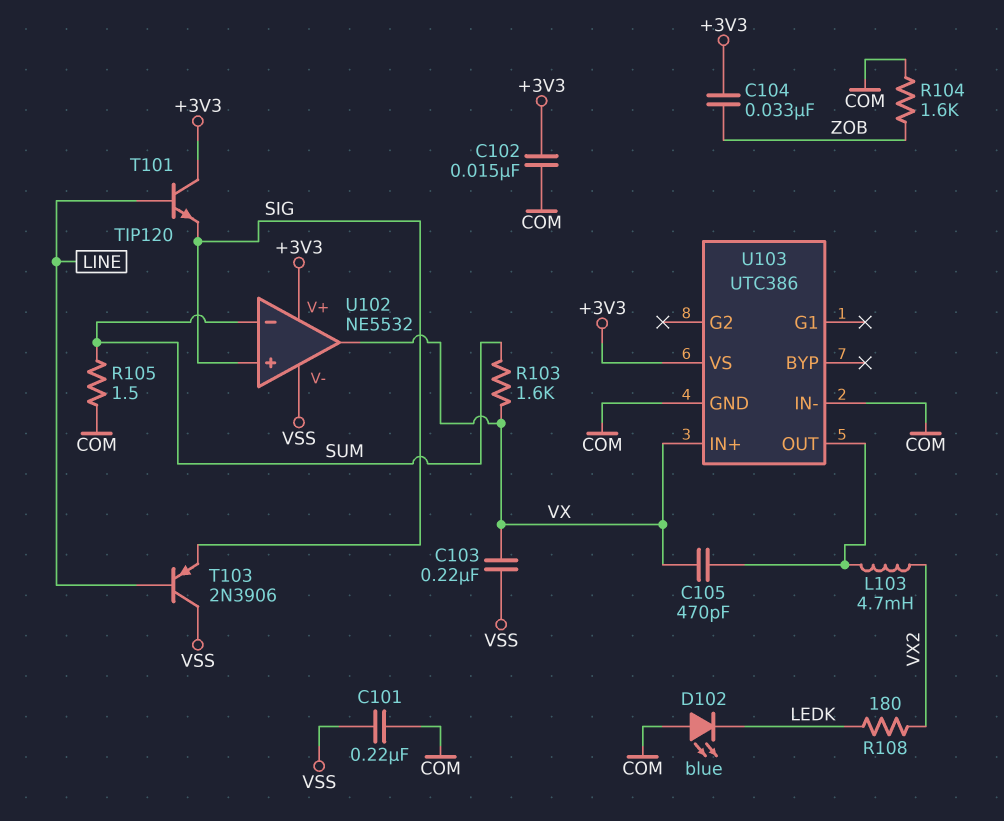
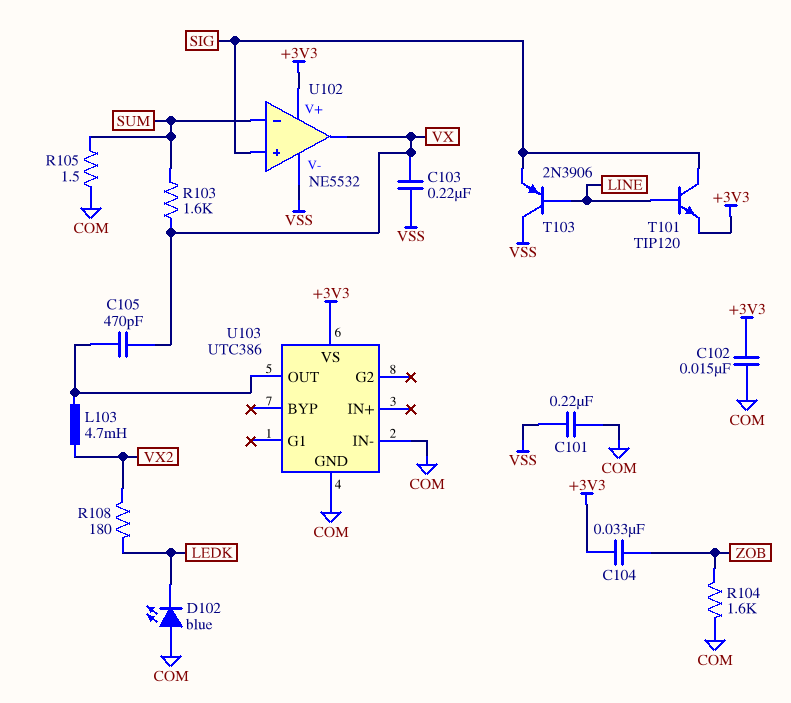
T101: NPN TIP120 (B LINE, C +3V3, E SIG) -> NPN TIP120 (B LINE, C SIG, E +3V3)
U103 pin IN+: VX -> none

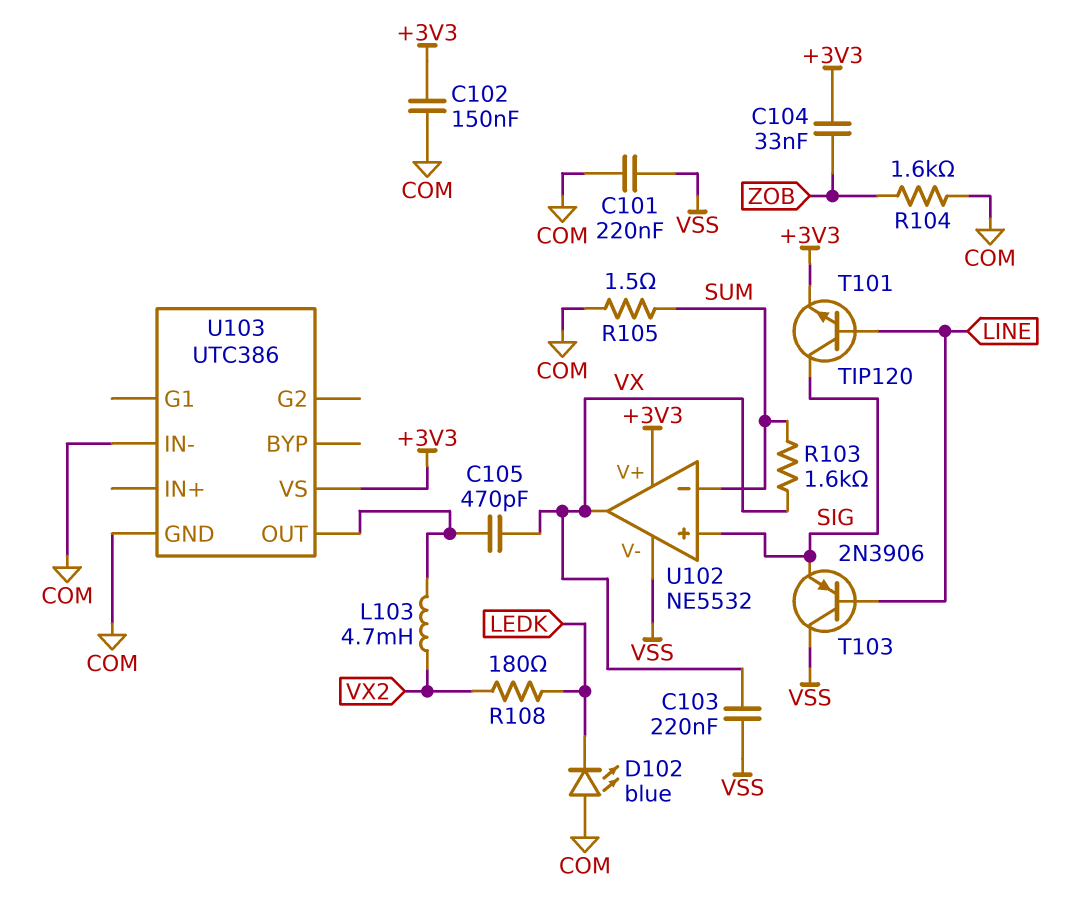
C102: 15nF (+3V3, COM) -> 150nF (+3V3, COM)

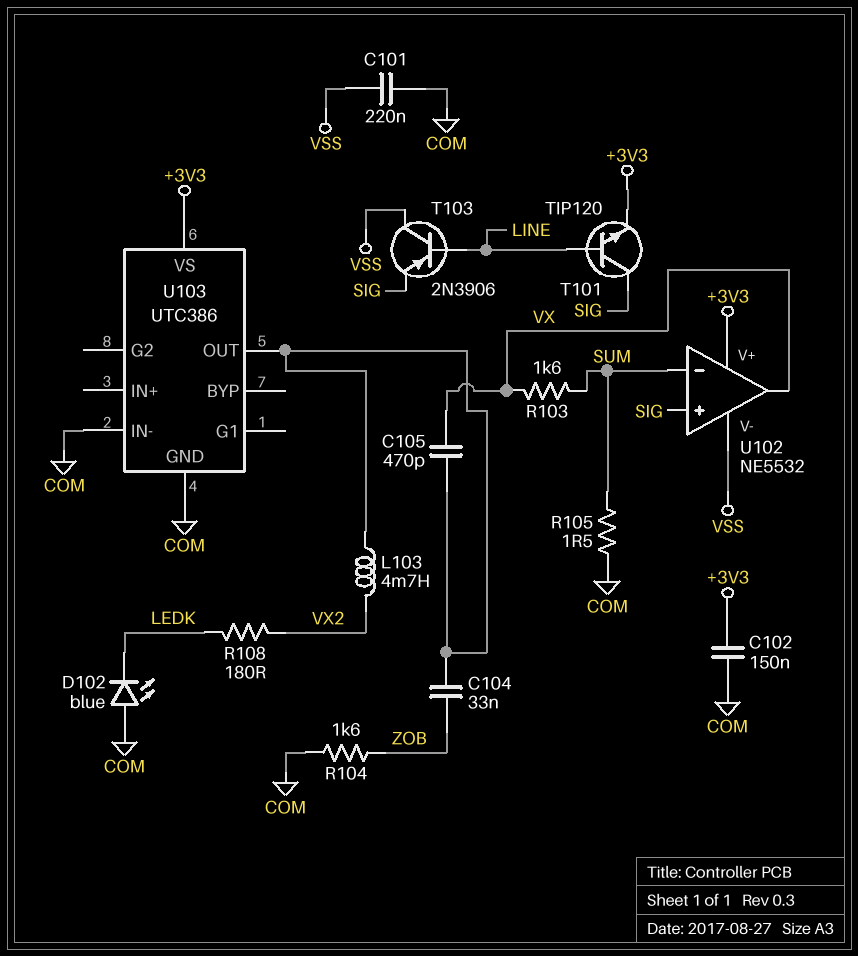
C103: 220nF (VSS, VX) -> none
C104: 33nF (+3V3, ZOB) -> 33nF (U103/OUT, ZOB)

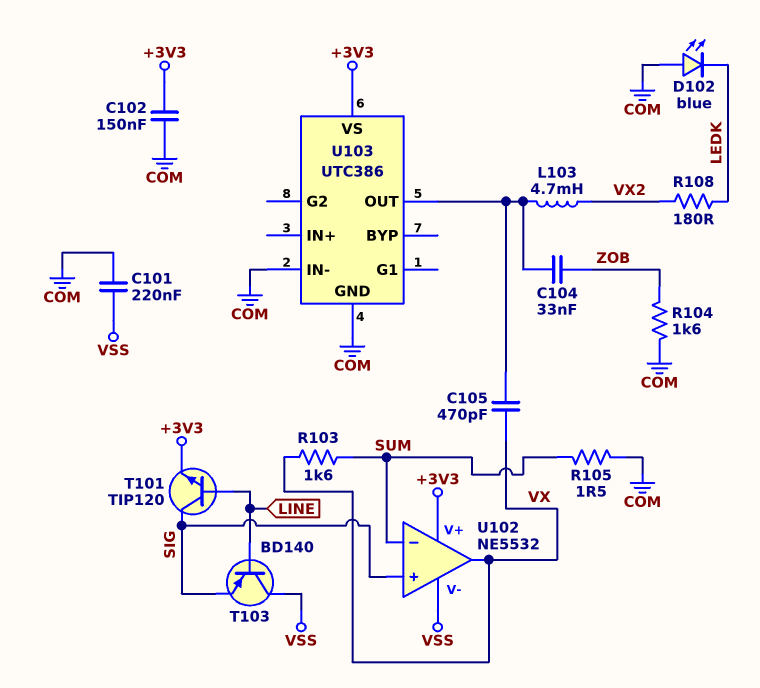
T103: PNP 2N3906 (B LINE, C VSS, E SIG) -> PNP BD140 (B LINE, C VSS, E SIG)

